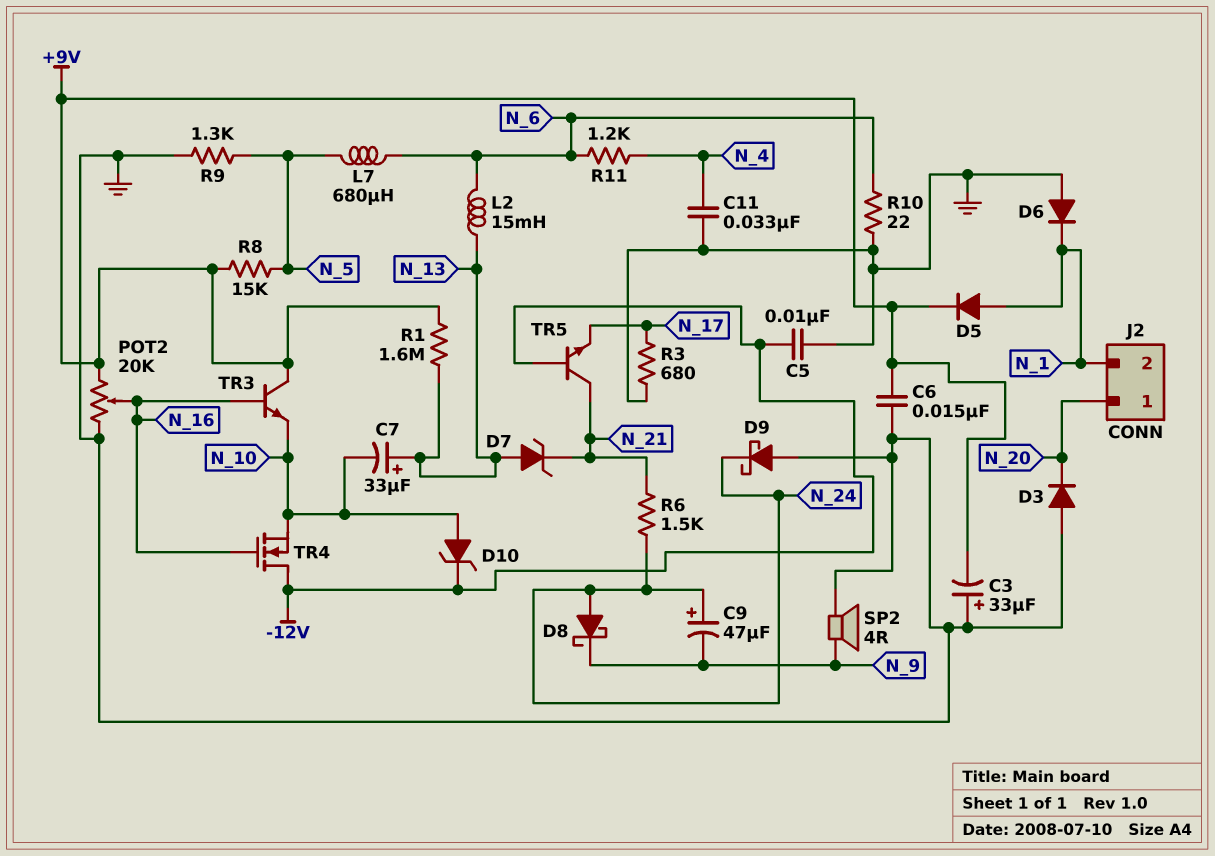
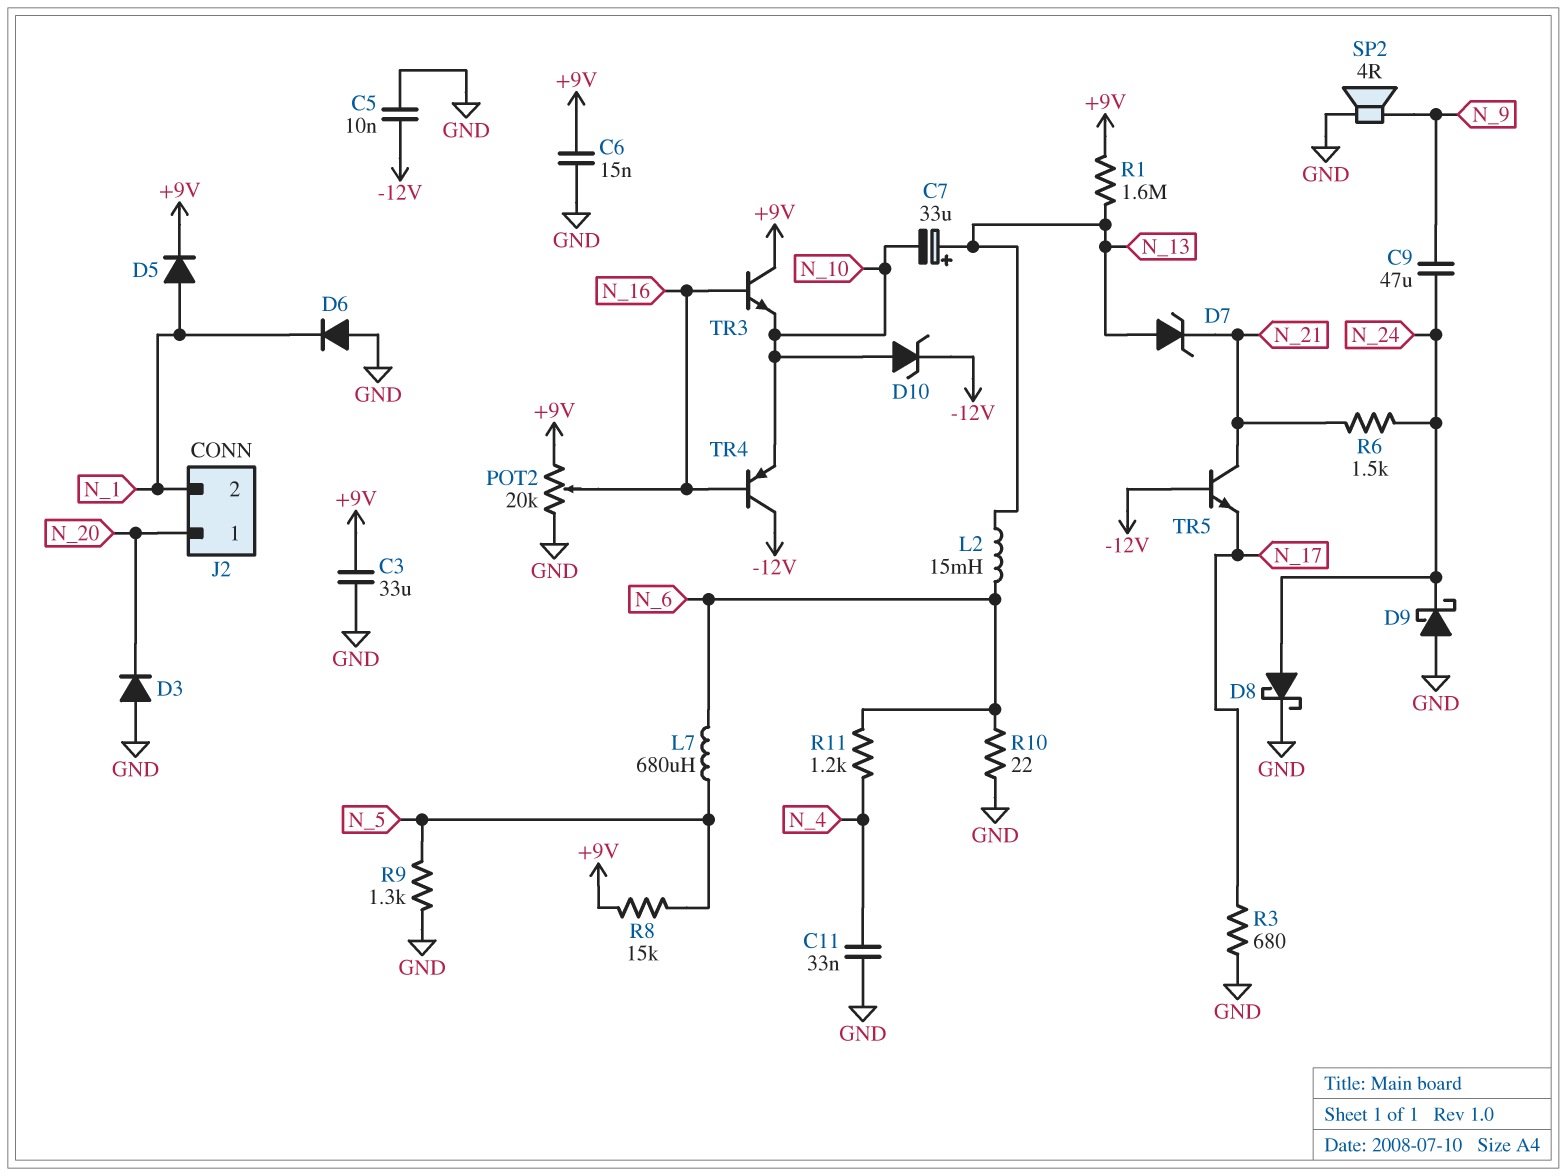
C3: 33uF (plus GND, minus +9V) -> 33uF (+9V, GND)
C9: 47uF (plus N_24, minus N_9) -> 47uF (N_9, N_24)
D8: schottky (A N_24, K N_9) -> schottky (A N_24, K GND)
TR4: NMOS (G N_16, D -12V, S N_10) -> PNP (B N_16, C -12V, E N_10)

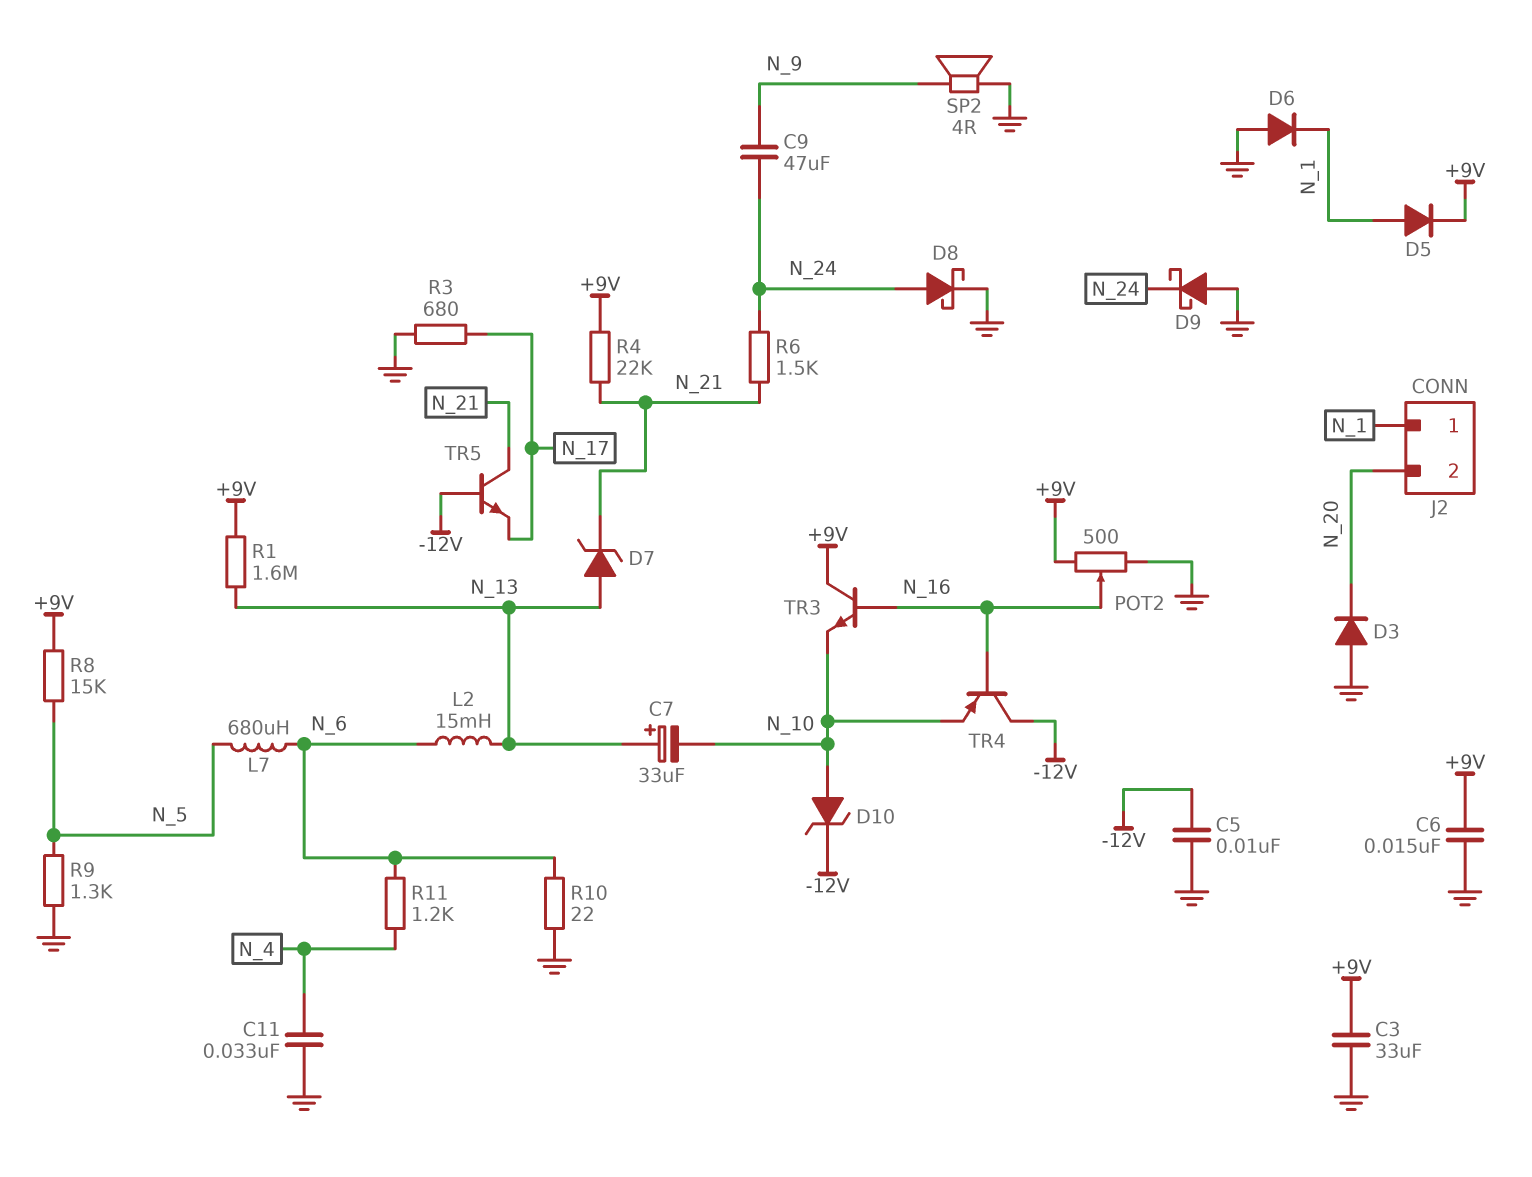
J2 pin 1: N_20 -> N_1
J2 pin 2: N_1 -> N_20
POT2: 20k (+9V, GND, wiper N_16) -> 500 (+9V, GND, wiper N_16)
R4: none -> 22k (+9V, N_21)

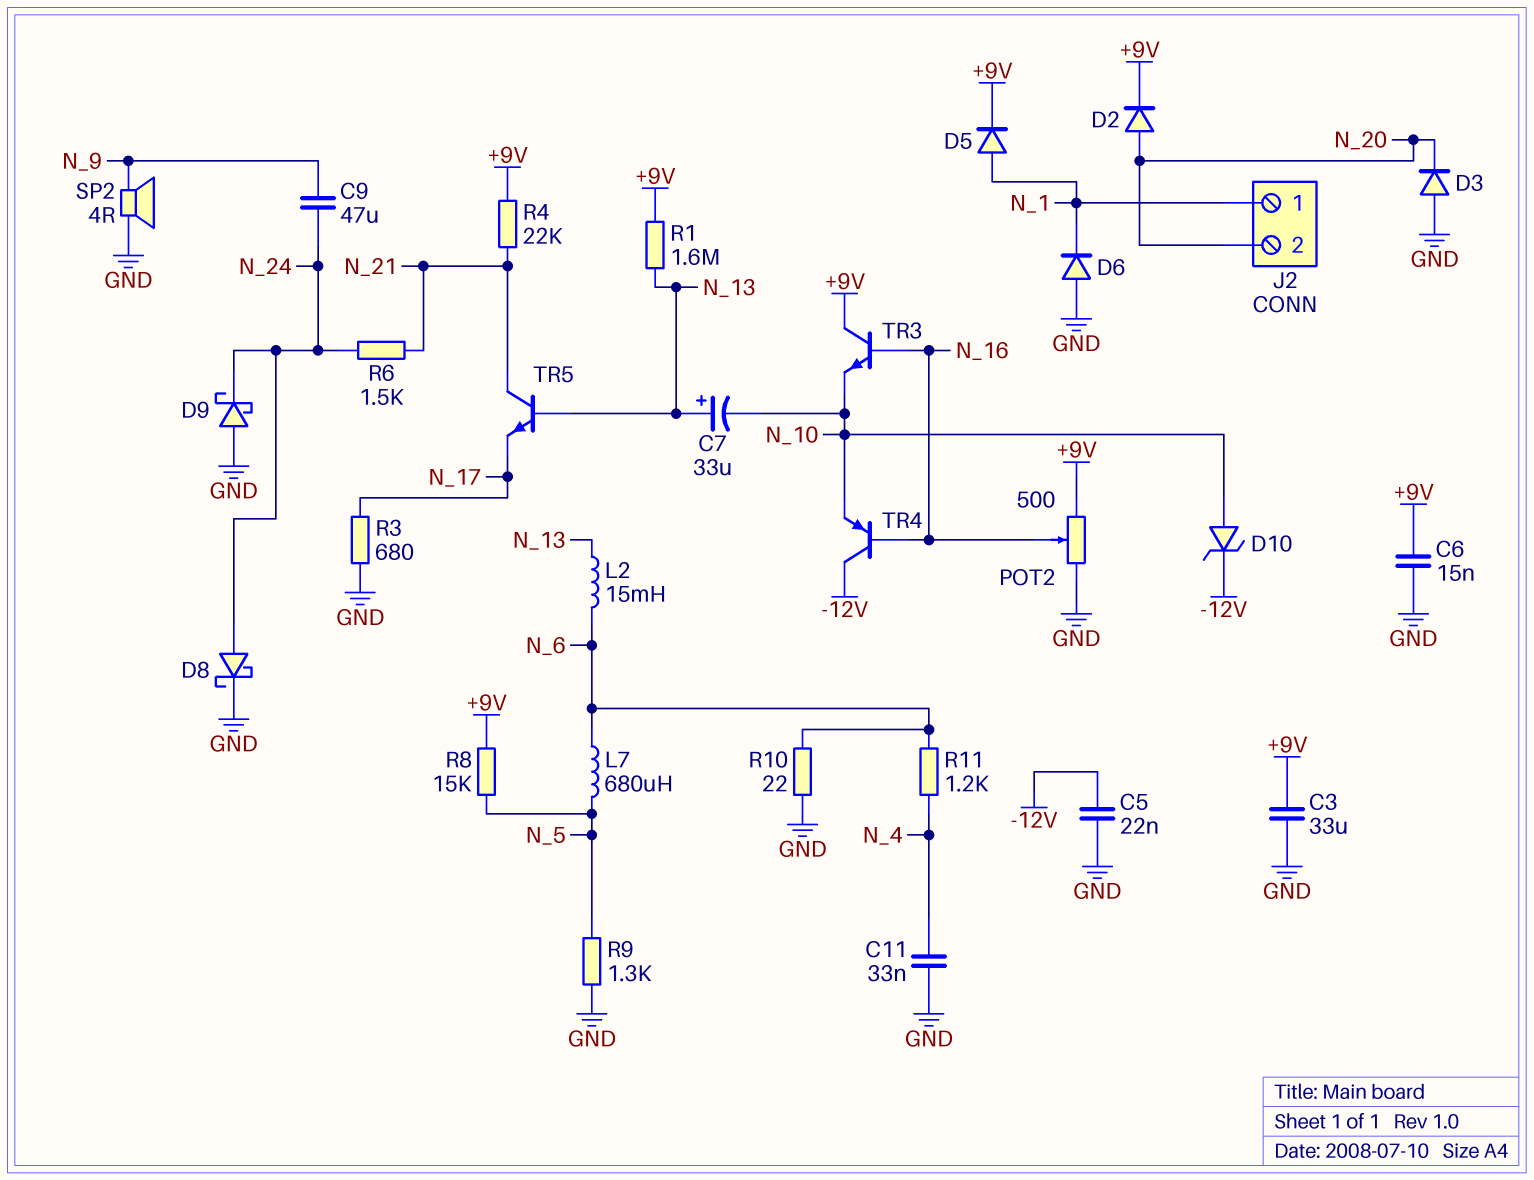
C5: 10nF (-12V, GND) -> 22nF (-12V, GND)
D2: none -> diode (A N_20, K +9V)
D7: zener (A N_13, K N_21) -> none
TR5: NPN (B -12V, C N_21, E N_17) -> NPN (B N_13, C N_21, E N_17)

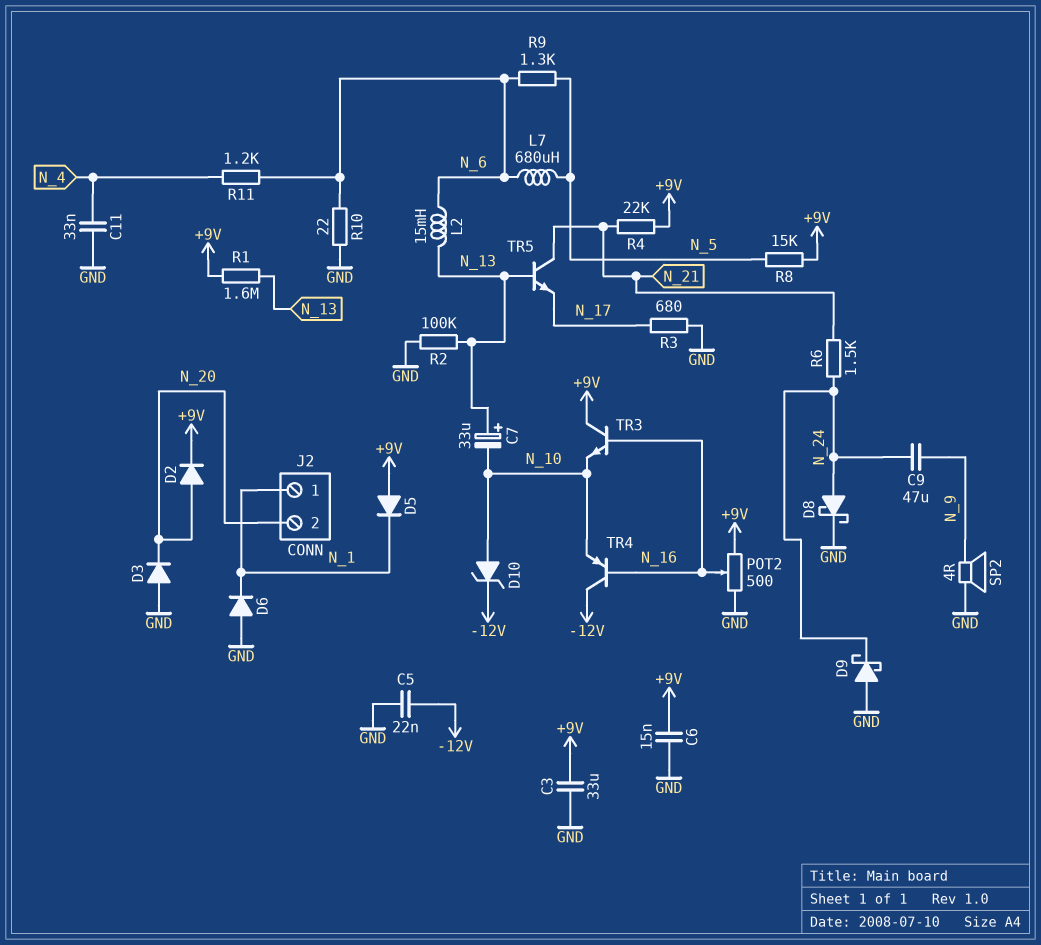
D5: diode (A N_1, K +9V) -> diode (A +9V, K N_1)
R2: none -> 100k (GND, N_13)
R9: 1.3k (GND, N_5) -> 1.3k (N_5, N_6)

